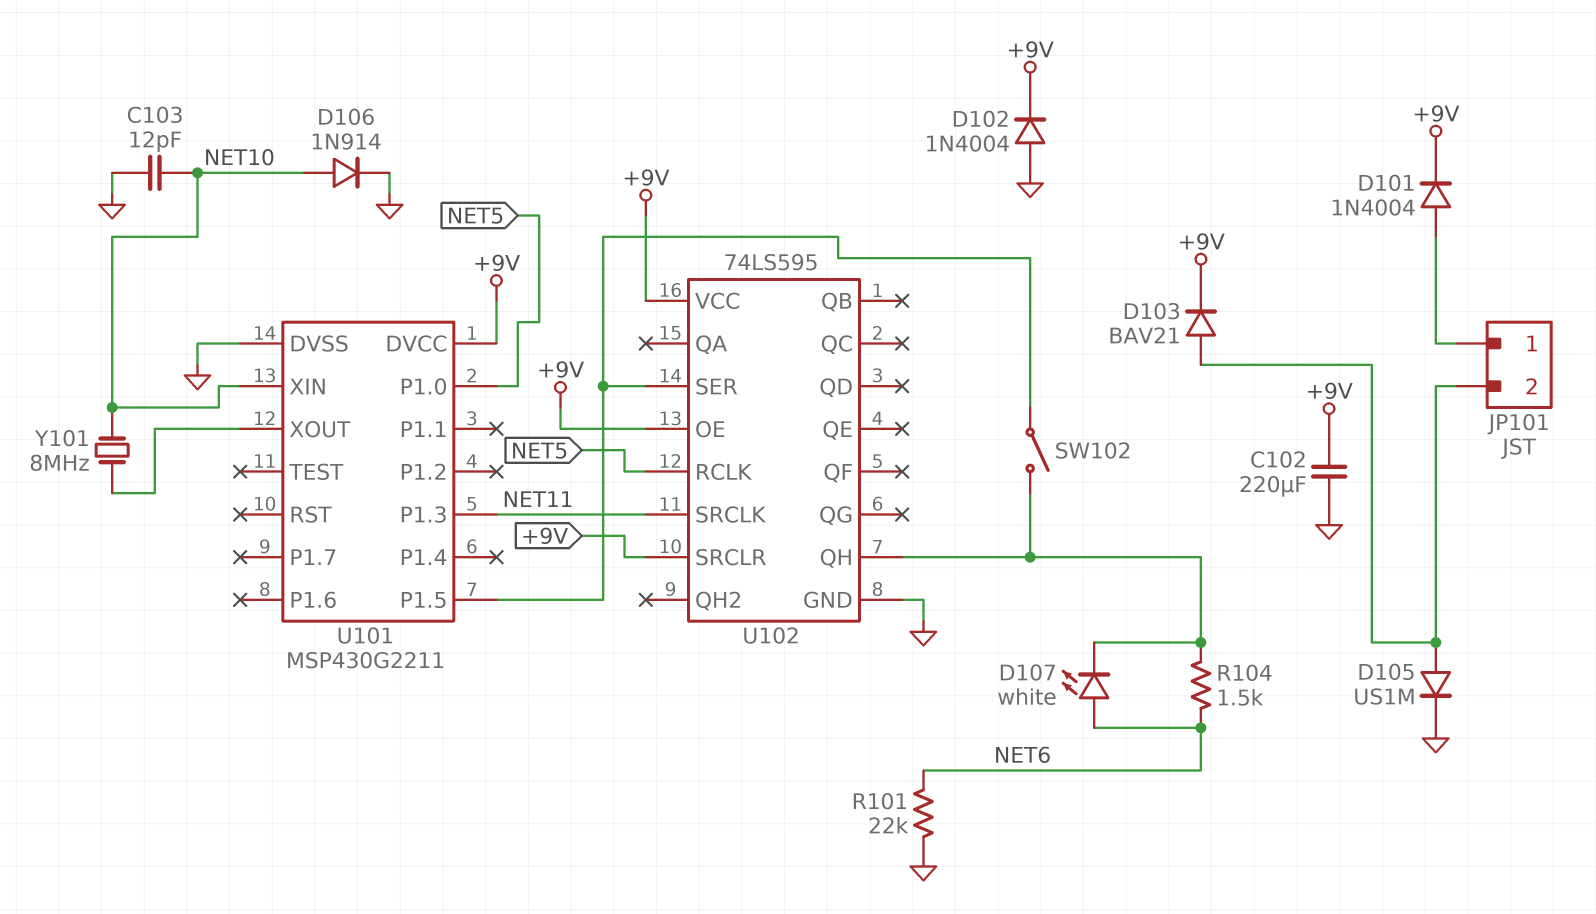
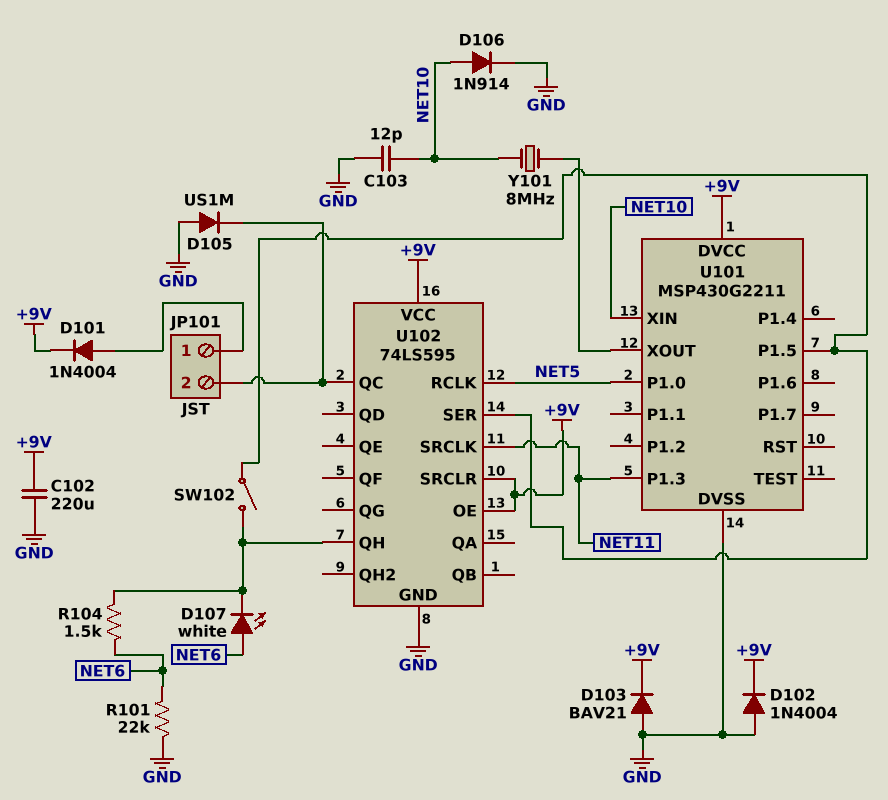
D103: diode BAV21 (A JP101/2, K +9V) -> diode BAV21 (A GND, K +9V)
D105: diode US1M (A JP101/2, K GND) -> diode US1M (A GND, K JP101/2)
U102 pin QC: none -> JP101/2

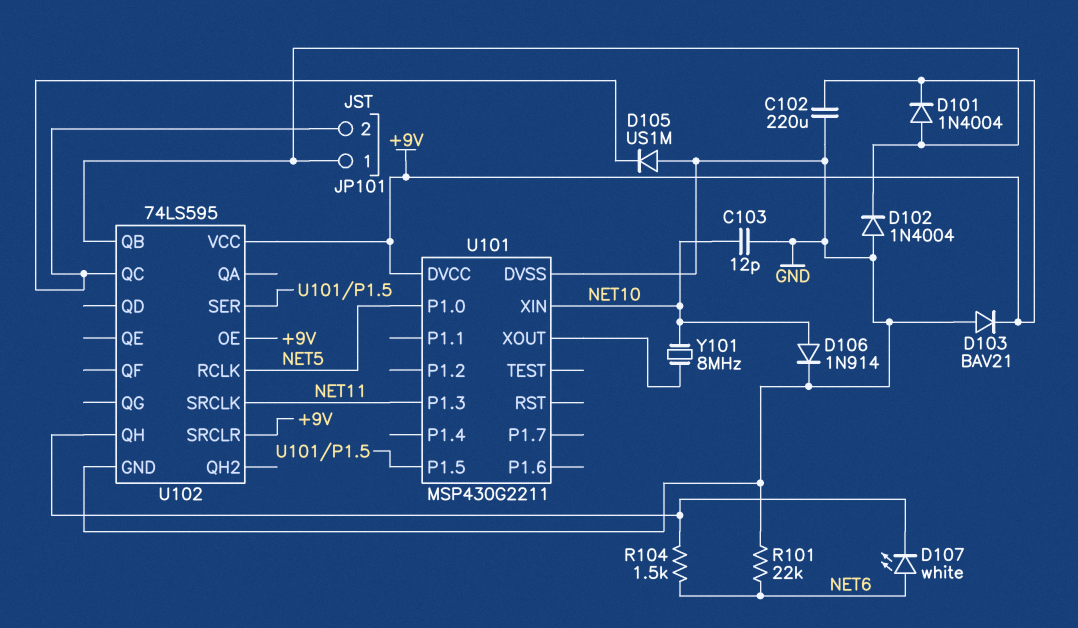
D102: diode 1N4004 (A GND, K +9V) -> diode 1N4004 (A GND, K JP101/1)
SW102: switch (U101/P1.5, U102/QH) -> none
U102 pin QB: none -> JP101/1

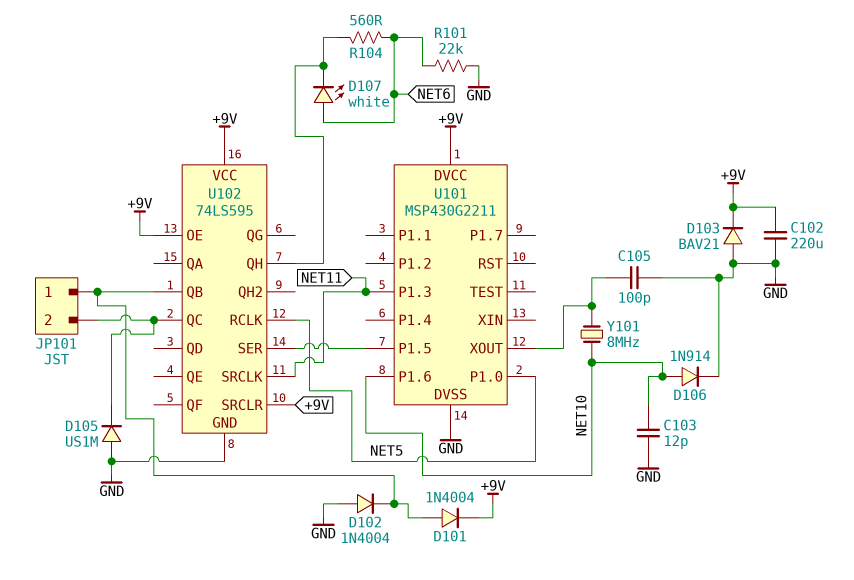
C105: none -> 100pF (GND, U101/XOUT)
R104: 1.5k (NET6, U102/QH) -> 560 (NET6, U102/QH)
U101 pin P1.6: none -> NET10
U101 pin XIN: NET10 -> none

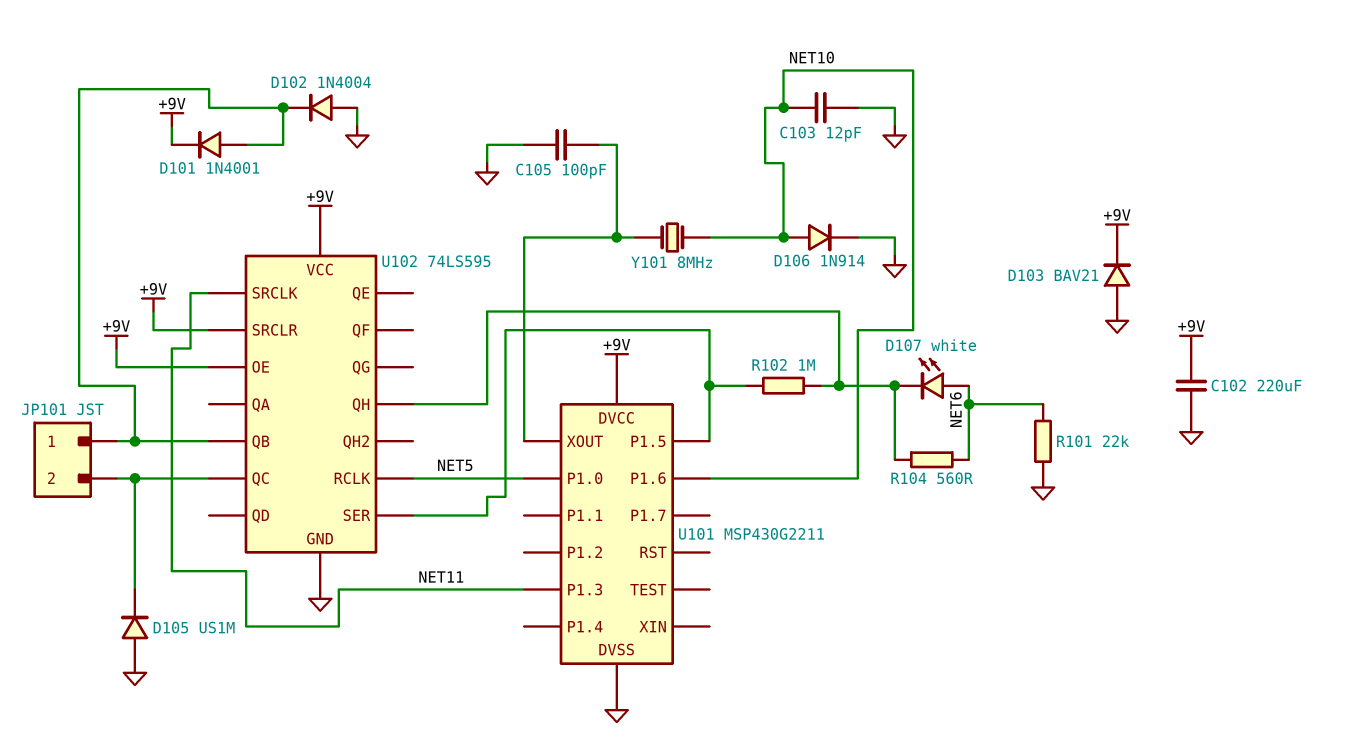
D101: diode 1N4004 (A JP101/1, K +9V) -> diode 1N4001 (A JP101/1, K +9V)
R102: none -> 1M (U101/P1.5, U102/QH)

